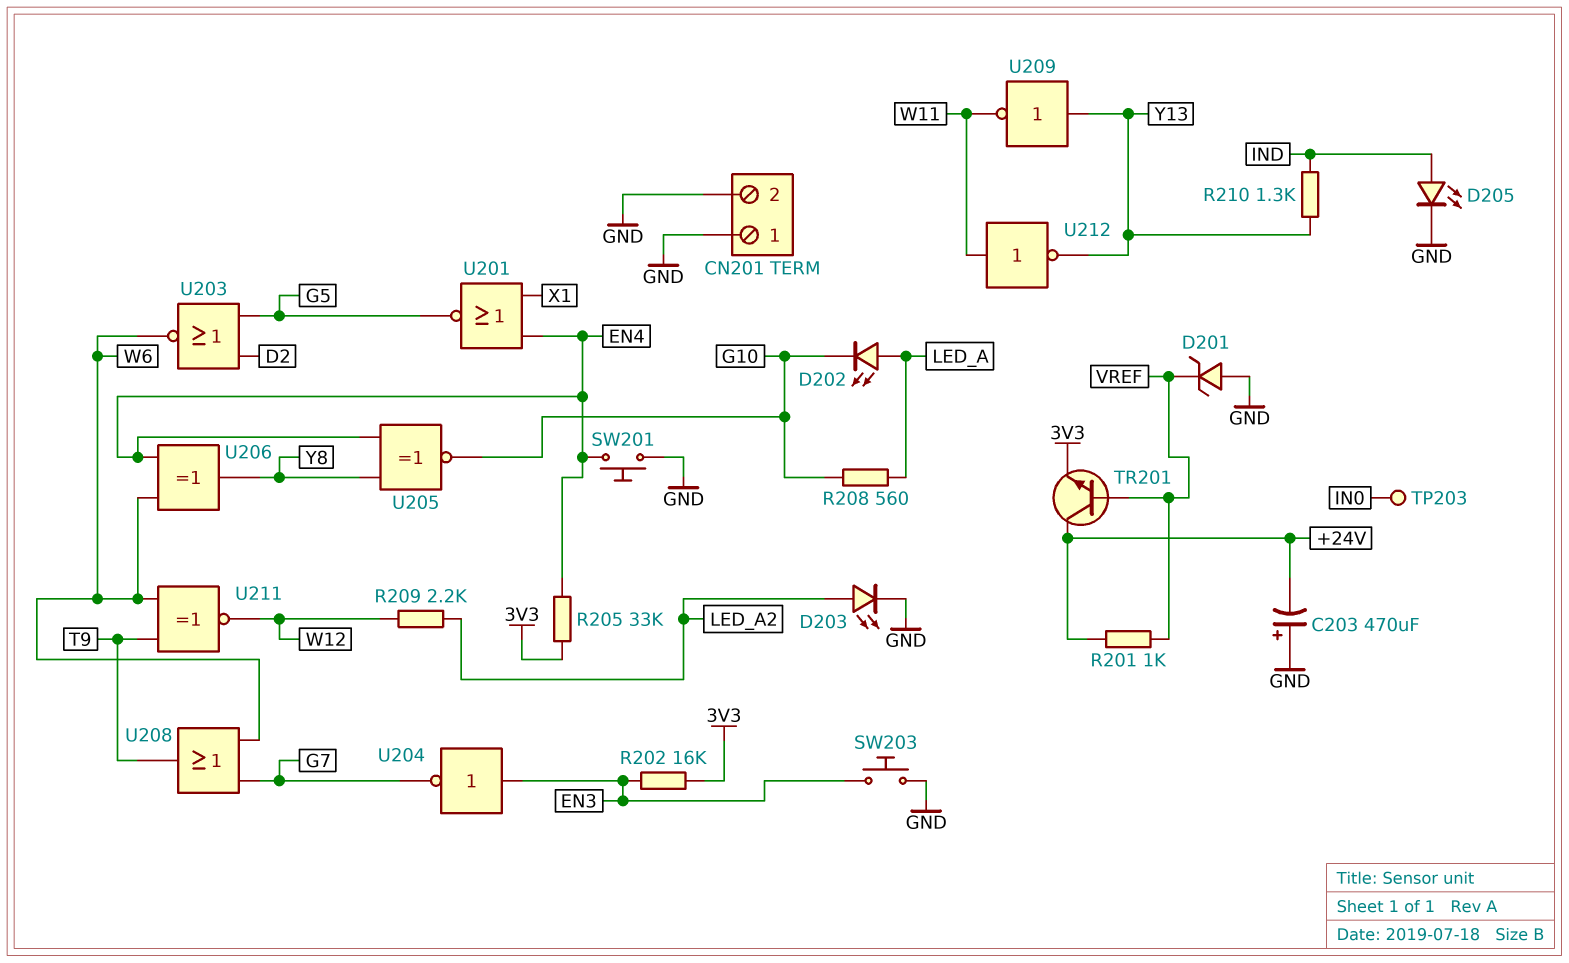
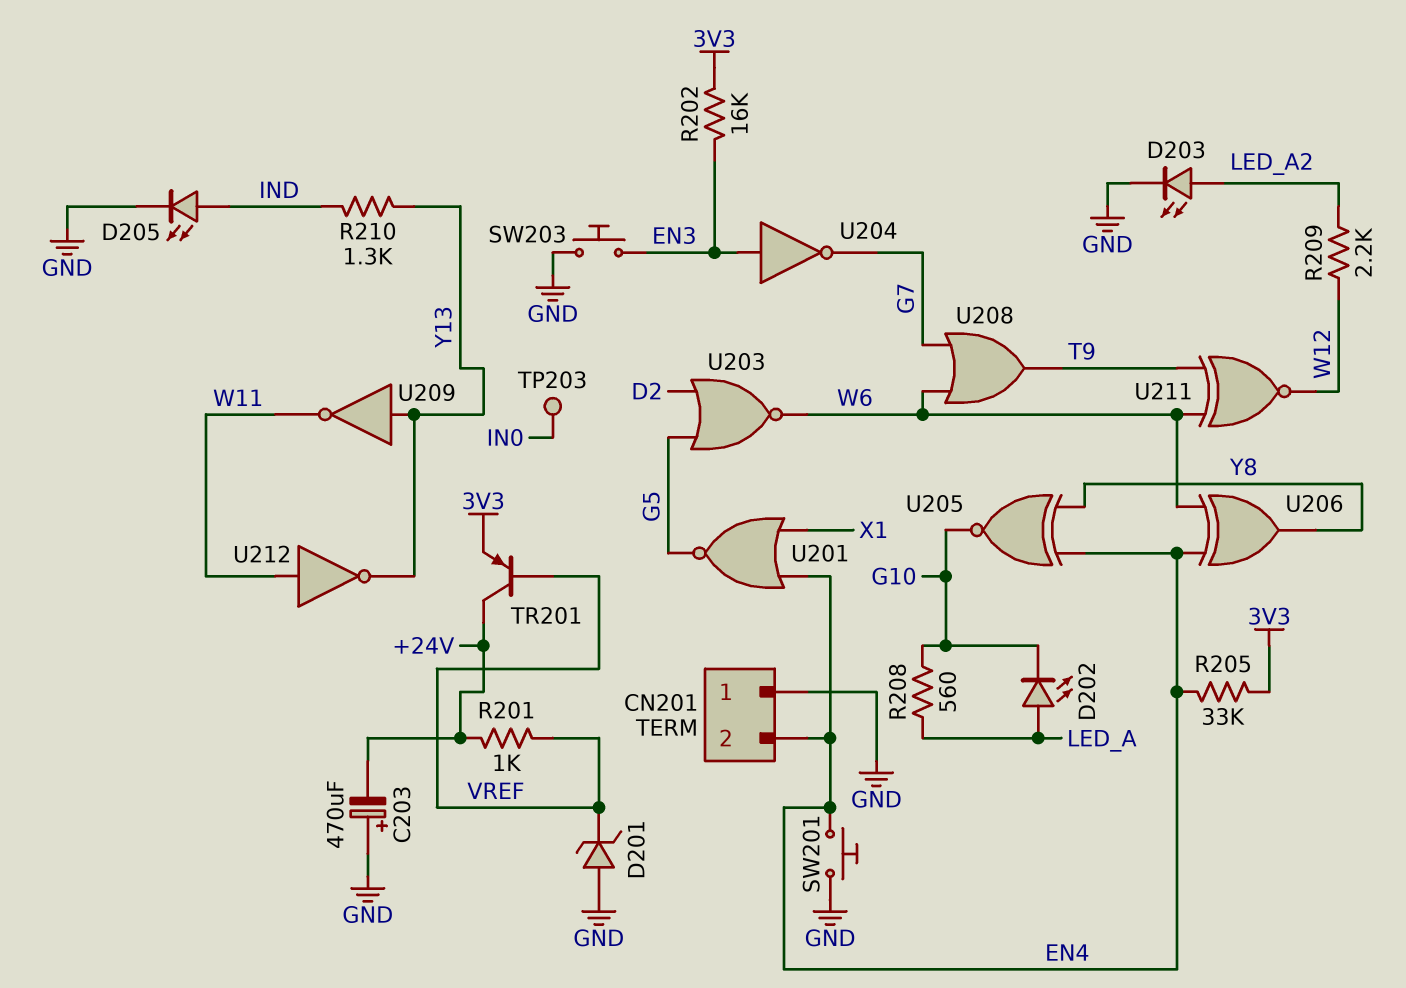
CN201 pin 2: GND -> EN4
TR201: NPN (B VREF, C +24V, E 3V3) -> PNP (B VREF, C +24V, E 3V3)

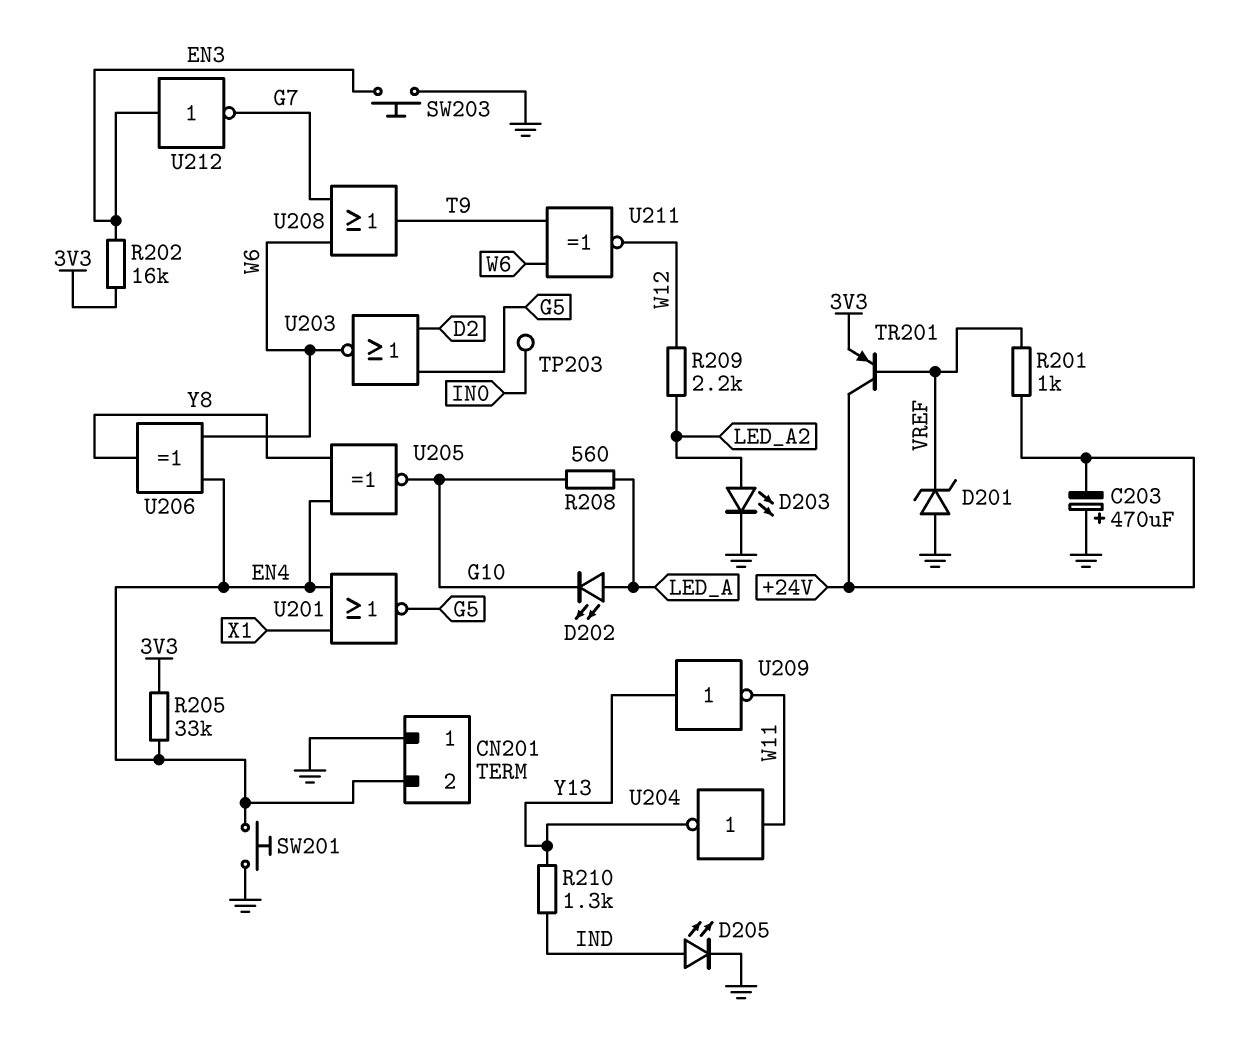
U204: NOT (in EN3, out G7) -> NOT (in W11, out Y13)
U212: NOT (in W11, out Y13) -> NOT (in EN3, out G7)

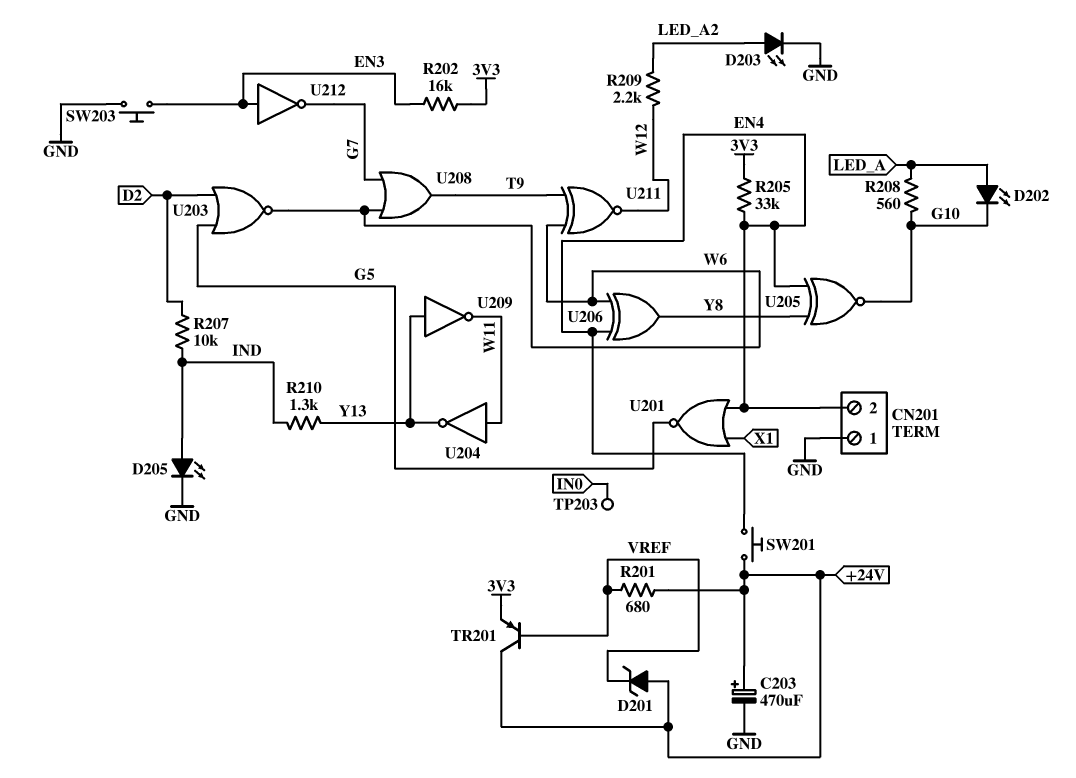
C203: 470uF (plus GND, minus +24V) -> 470uF (plus +24V, minus GND)
D201: zener (A GND, K VREF) -> zener (A +24V, K VREF)
R201: 1k (+24V, VREF) -> 680 (+24V, VREF)
R207: none -> 10k (D2, IND)
SW201: button (EN4, GND) -> button (+24V, EN4)

